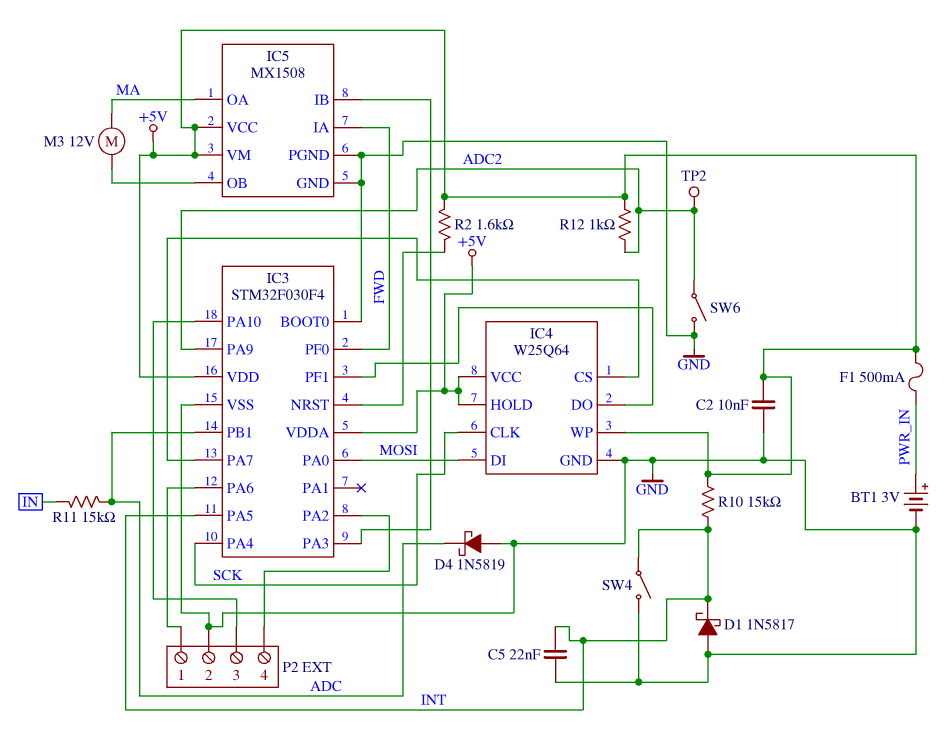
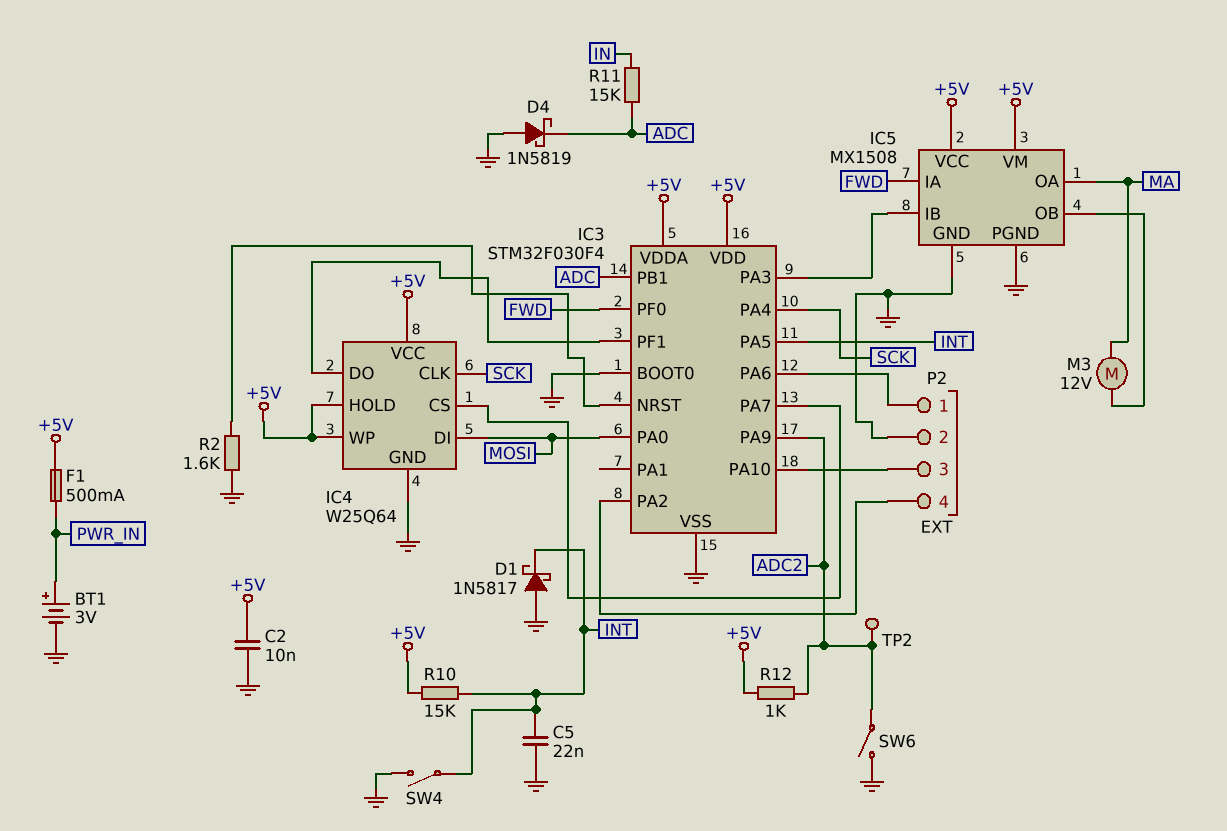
R2: 1.6k (+5V, IC3/NRST) -> 1.6k (GND, IC3/NRST)

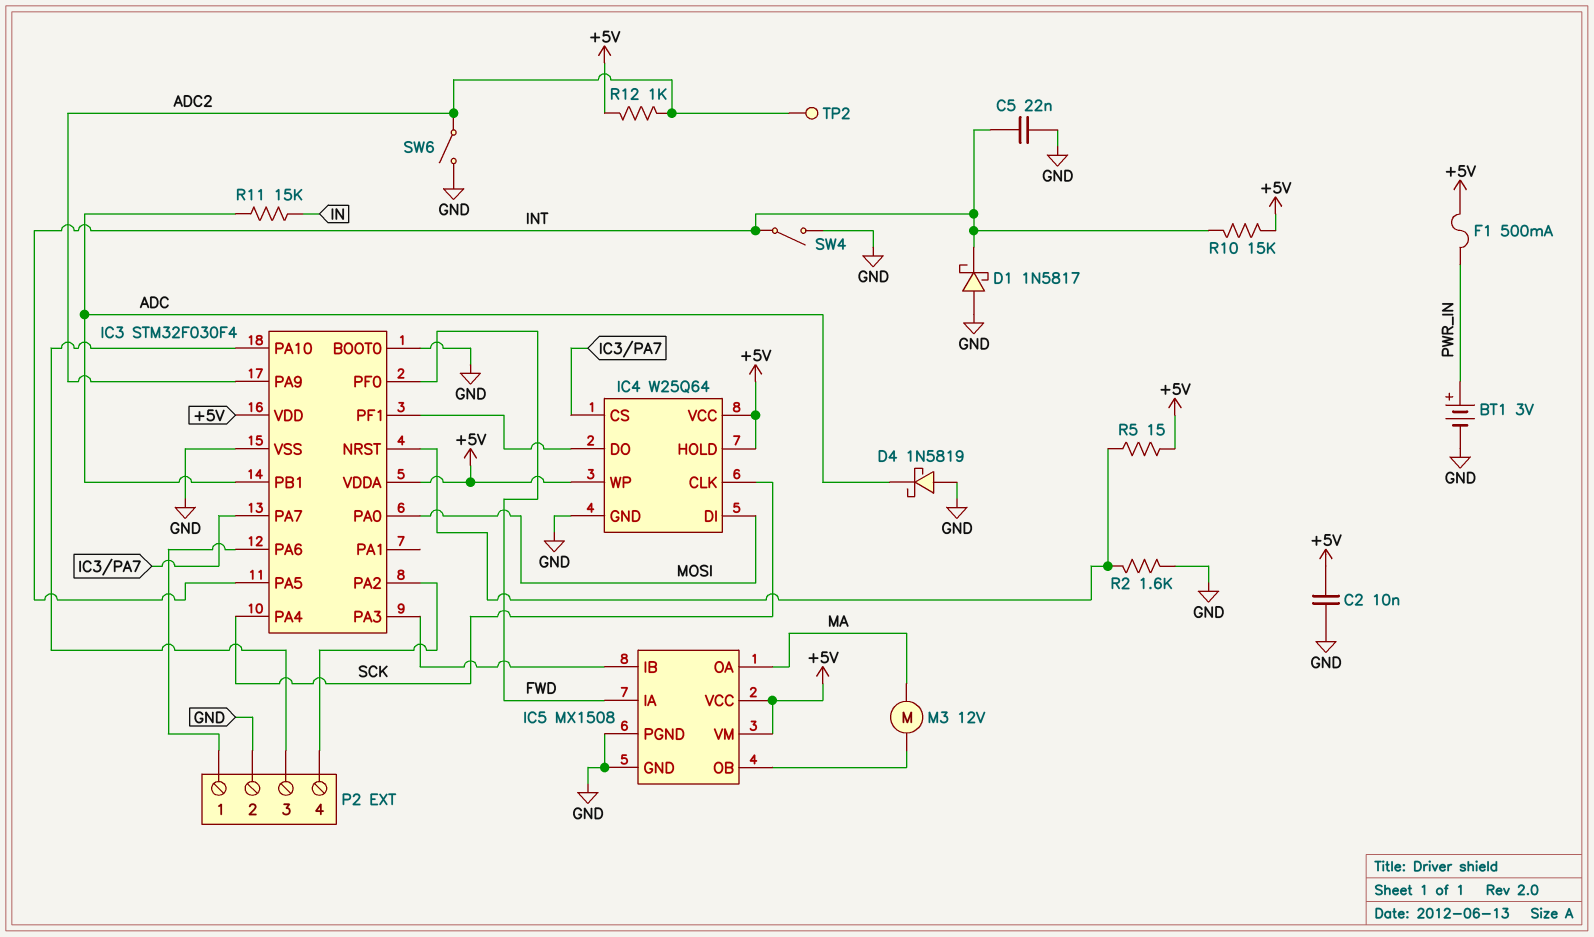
R5: none -> 15 (+5V, IC3/NRST)

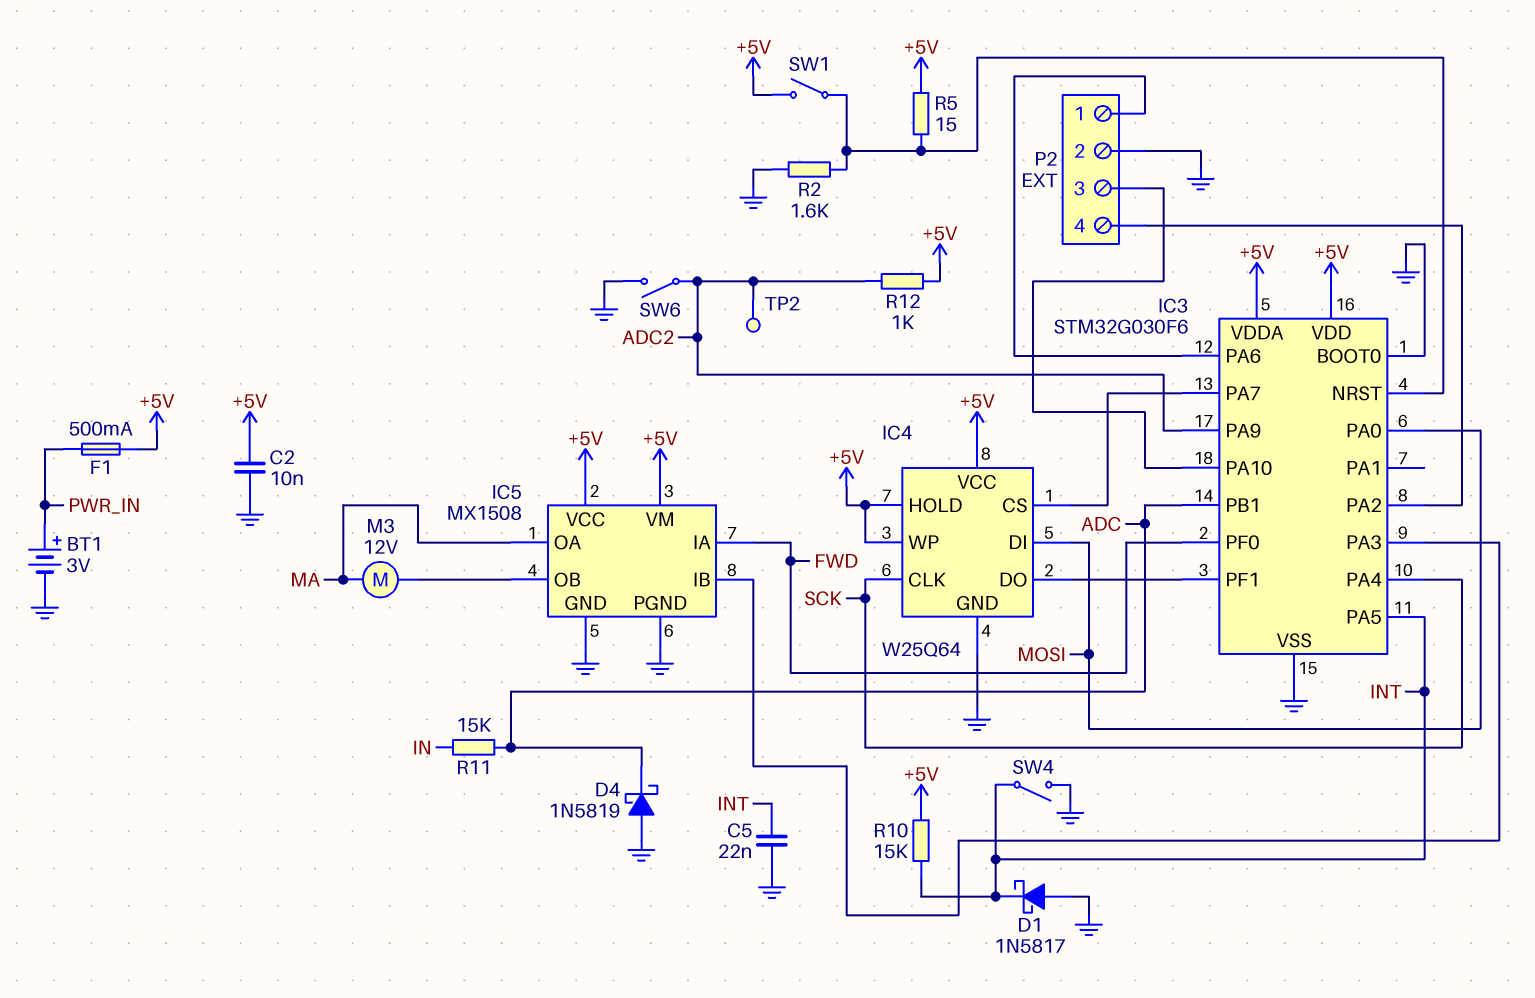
IC3: STM32F030F4 -> STM32G030F6
SW1: none -> switch (+5V, IC3/NRST)

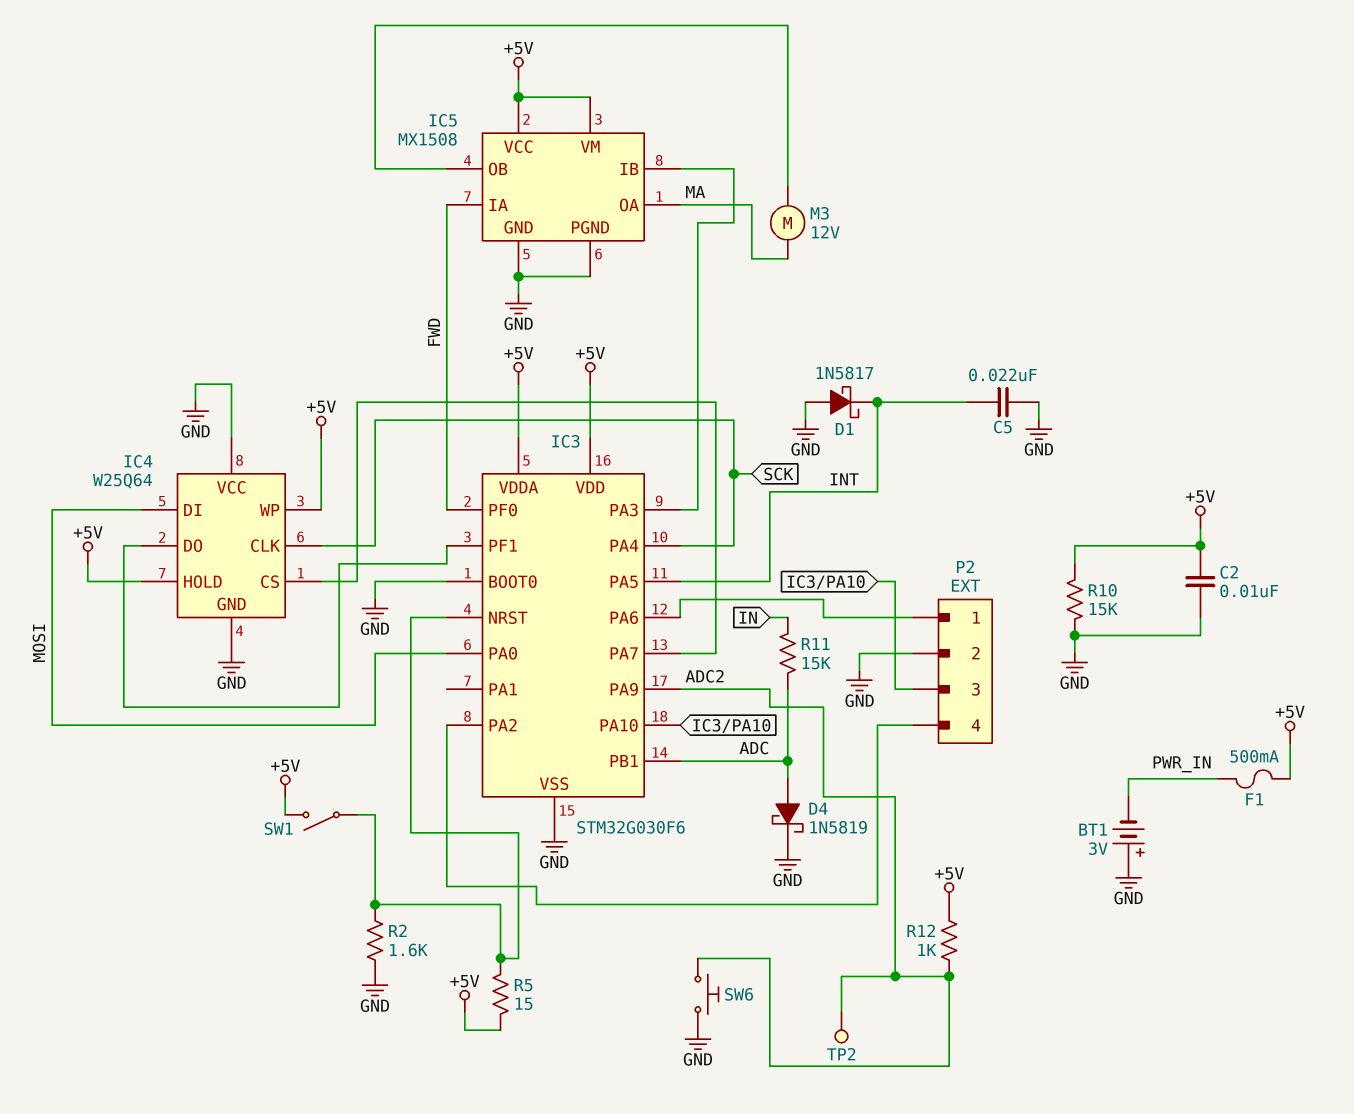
BT1: 3V (plus PWR_IN, minus GND) -> 3V (plus GND, minus PWR_IN)
D4: schottky 1N5819 (A GND, K ADC) -> schottky 1N5819 (A ADC, K GND)
IC4 pin VCC: +5V -> GND
R10: 15k (+5V, INT) -> 15k (+5V, GND)
SW4: switch (GND, INT) -> none
SW6: switch (ADC2, GND) -> button (ADC2, GND)

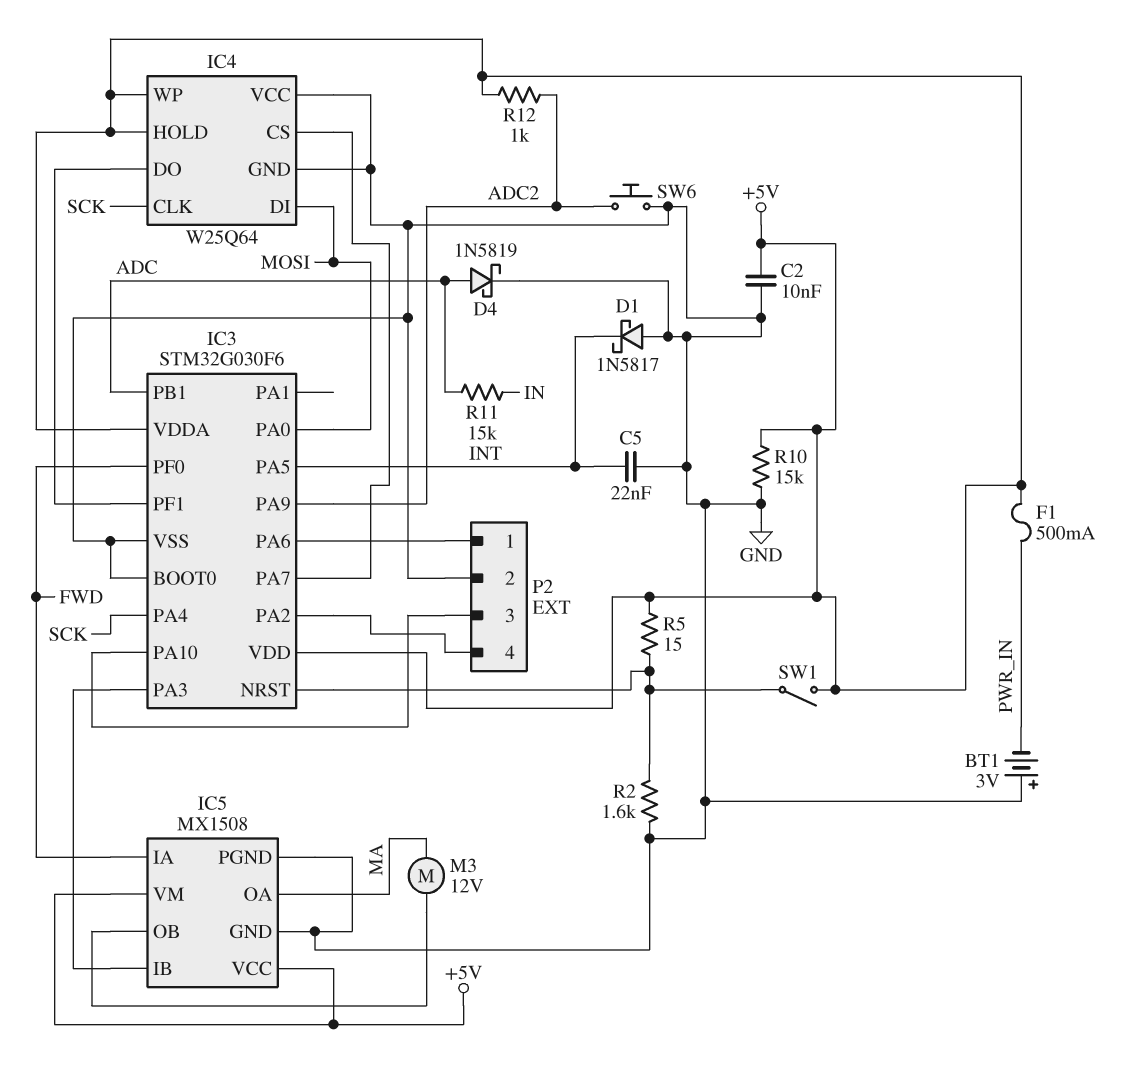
TP2: test point (ADC2) -> none

